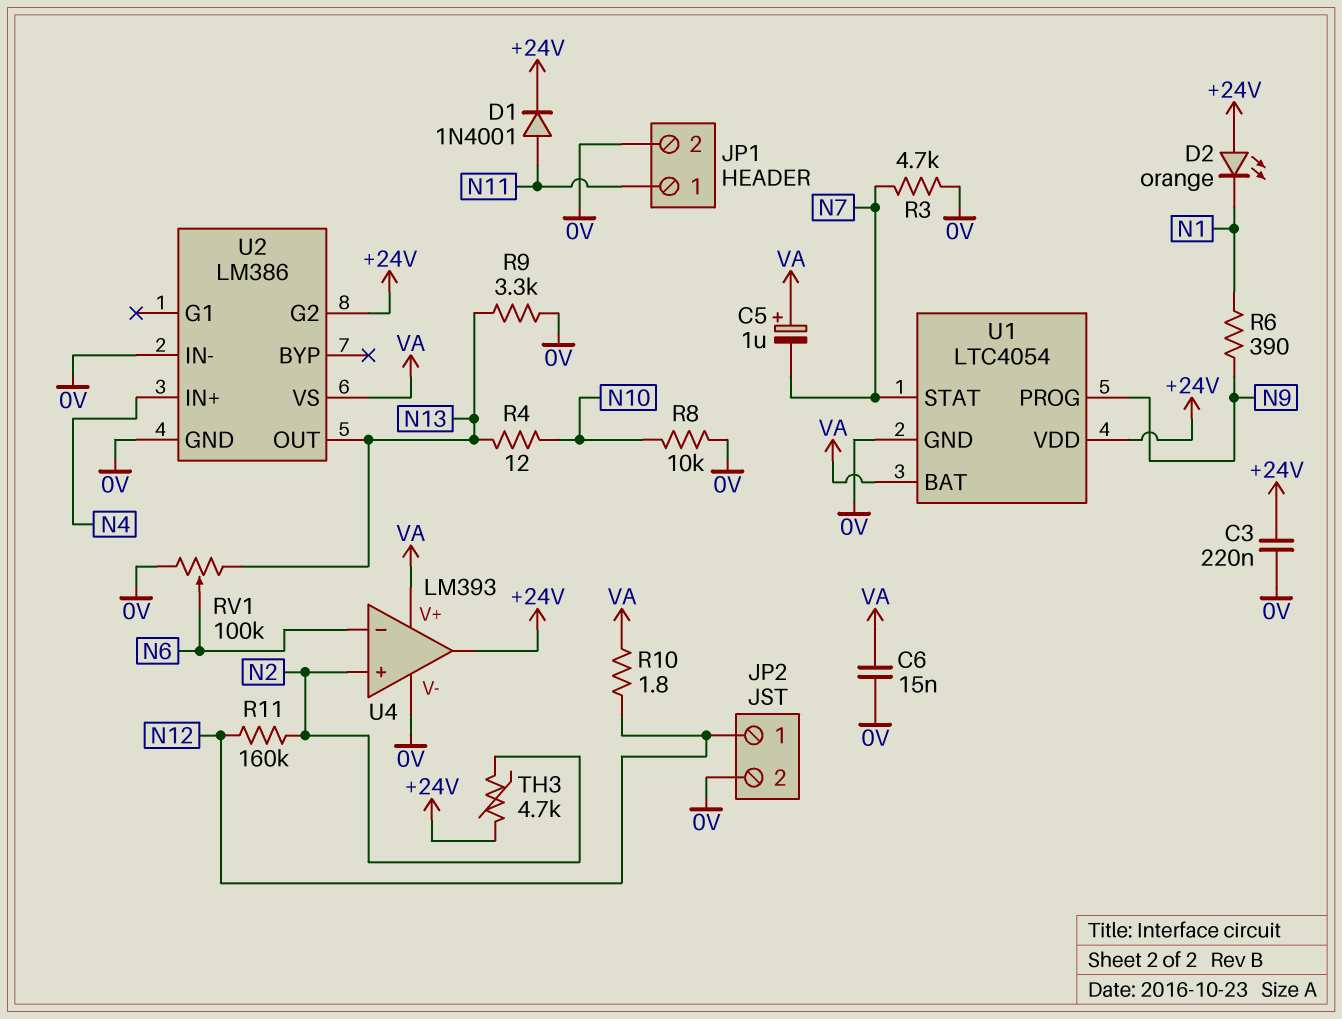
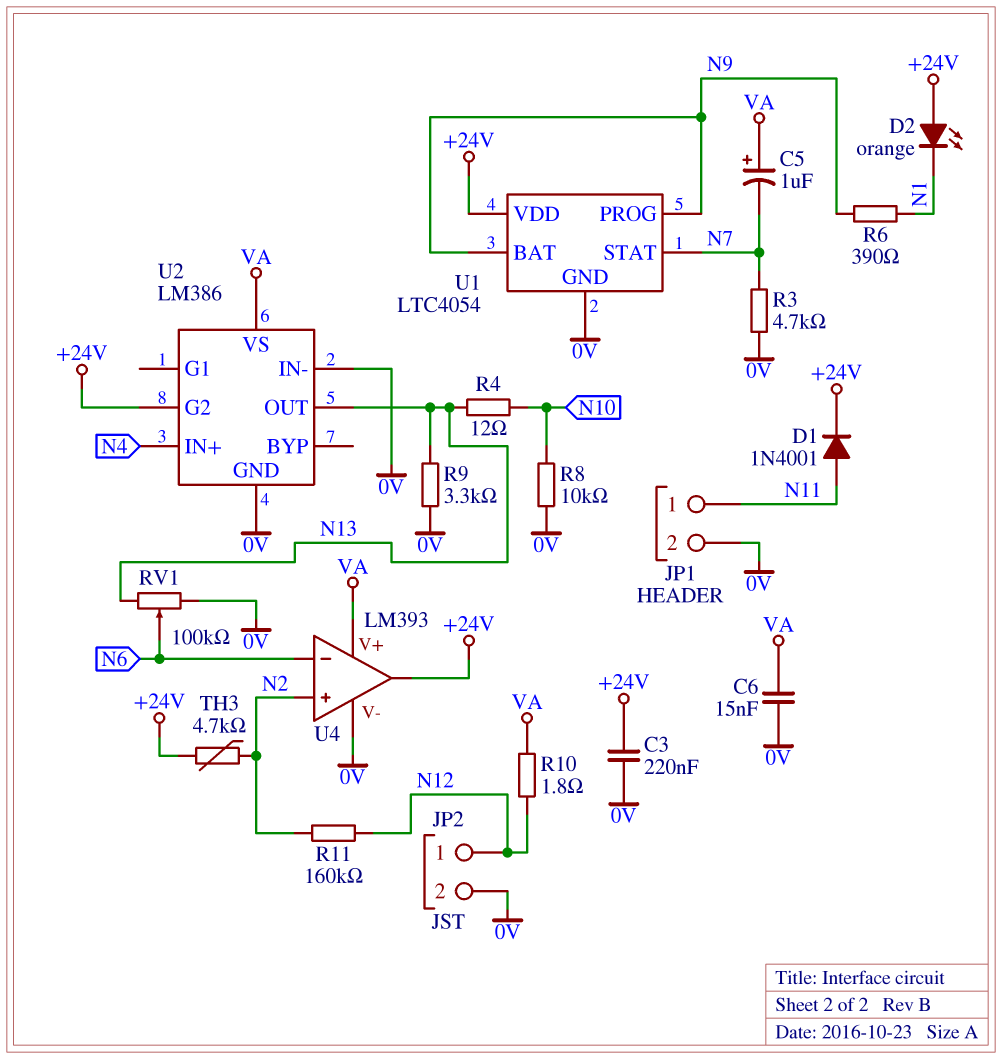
U1 pin BAT: VA -> N9

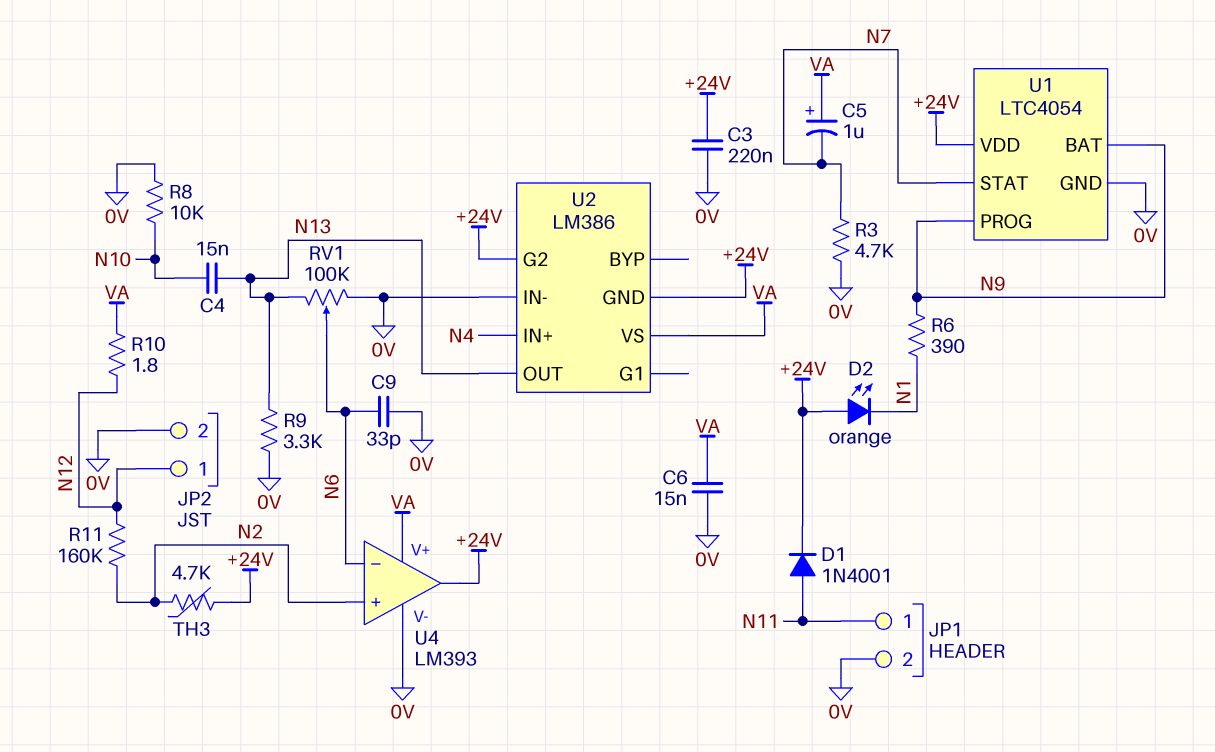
C4: none -> 15nF (N10, N13)
C9: none -> 33pF (0V, N6)
R4: 12 (N10, N13) -> none
U2 pin GND: 0V -> +24V

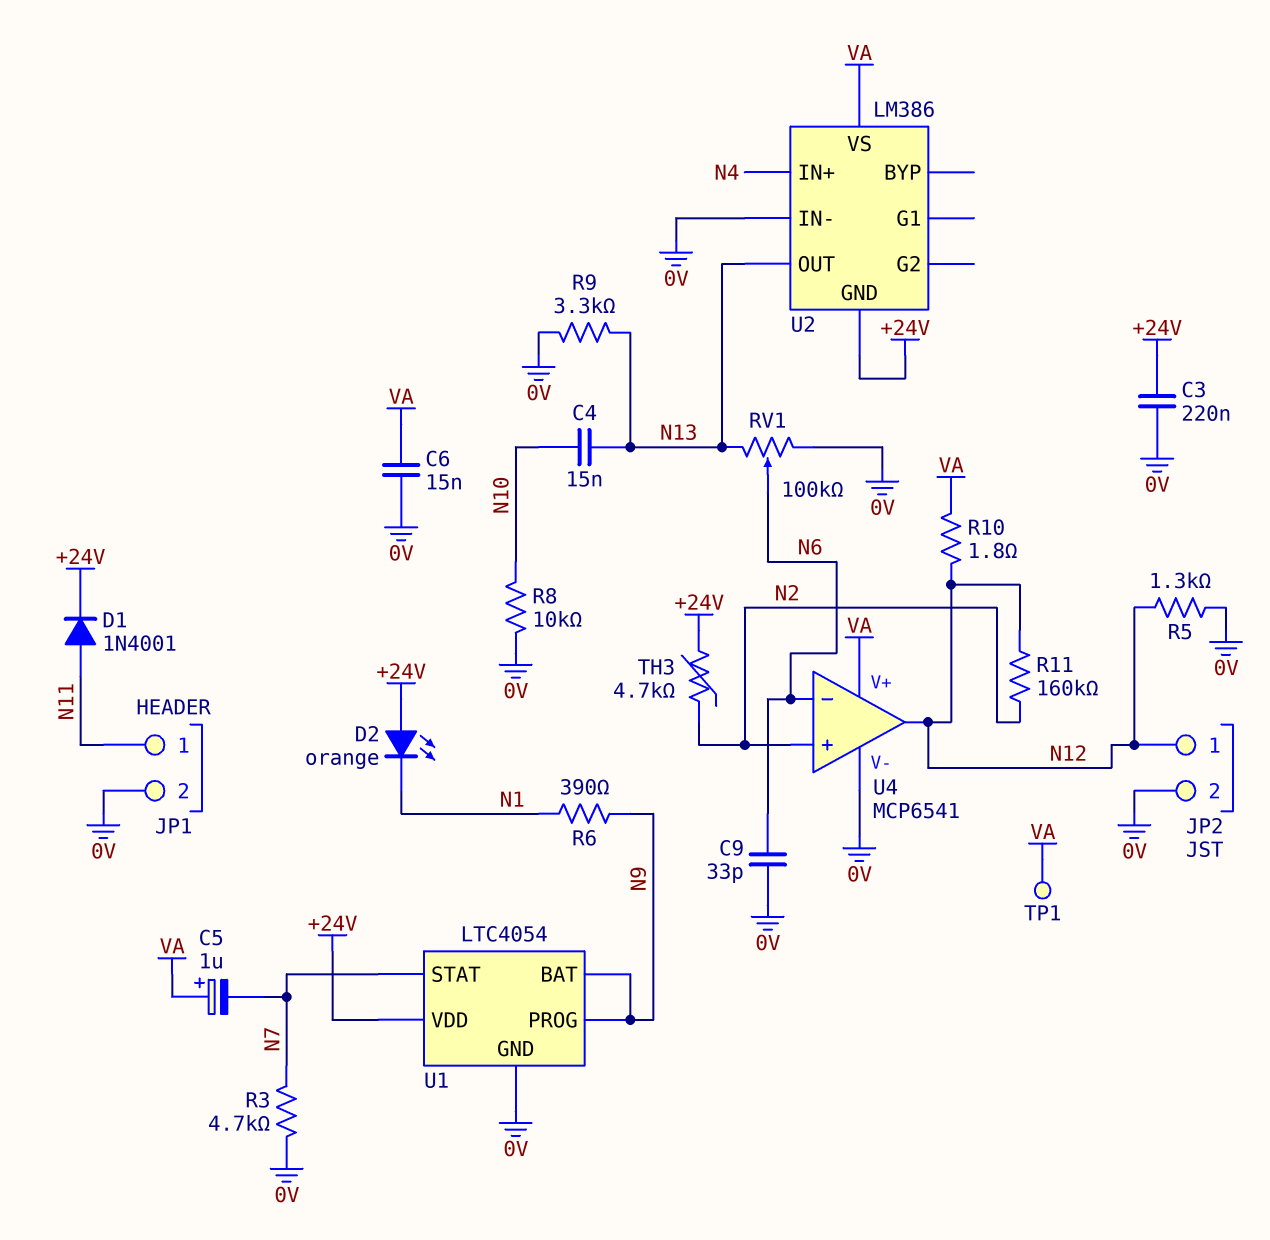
R5: none -> 1.3k (0V, N12)
TP1: none -> test point (VA)
U2 pin G2: +24V -> none
U4: LM393 -> MCP6541
U4 pin out: +24V -> N12

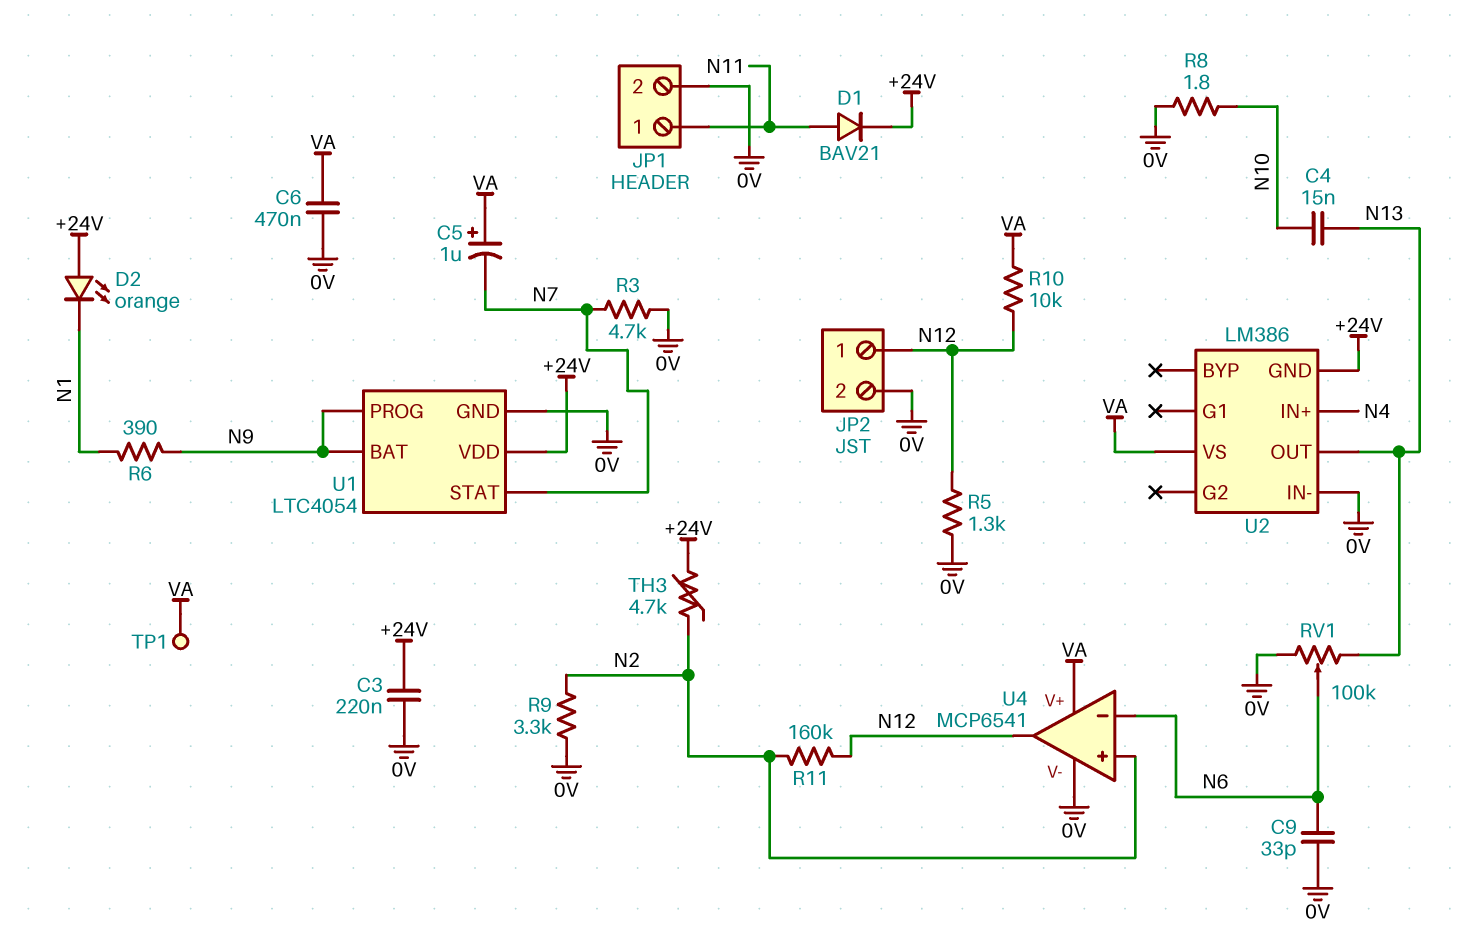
C6: 15nF (0V, VA) -> 470nF (0V, VA)
D1: diode 1N4001 (A N11, K +24V) -> diode BAV21 (A N11, K +24V)
R8: 10k (0V, N10) -> 1.8 (0V, N10)
R9: 3.3k (0V, N13) -> 3.3k (0V, N2)
R10: 1.8 (N12, VA) -> 10k (N12, VA)

